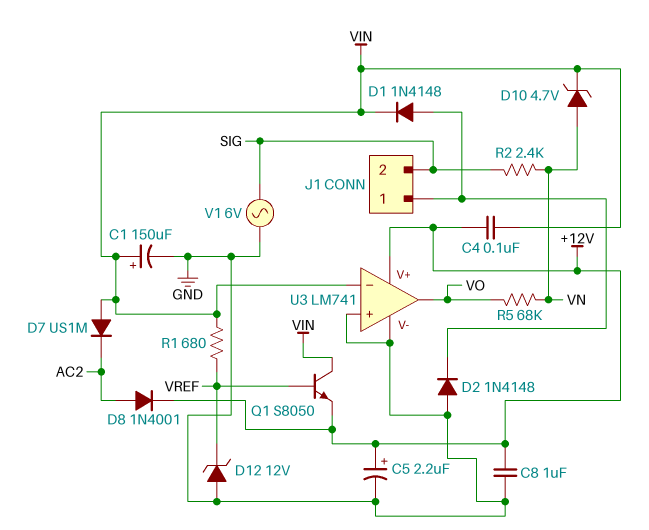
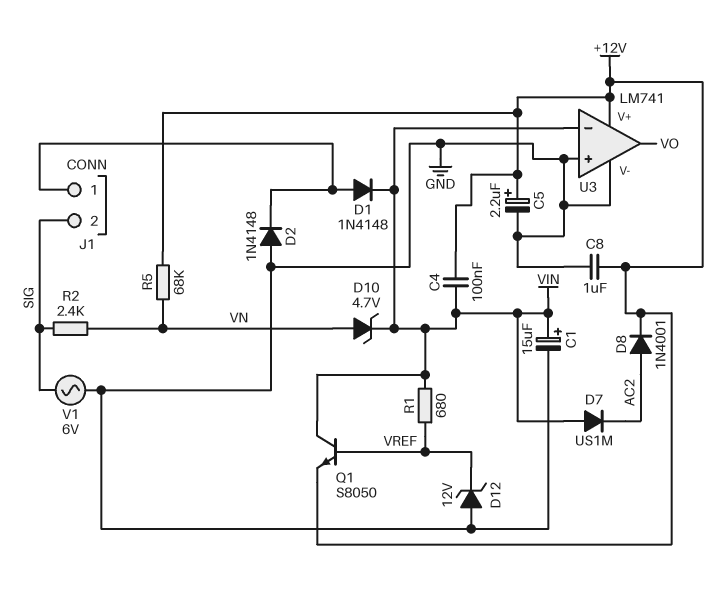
C1: 150uF (plus VIN, minus GND) -> 15uF (plus VIN, minus GND)
R5: 68k (VN, VO) -> 68k (+12V, VN)

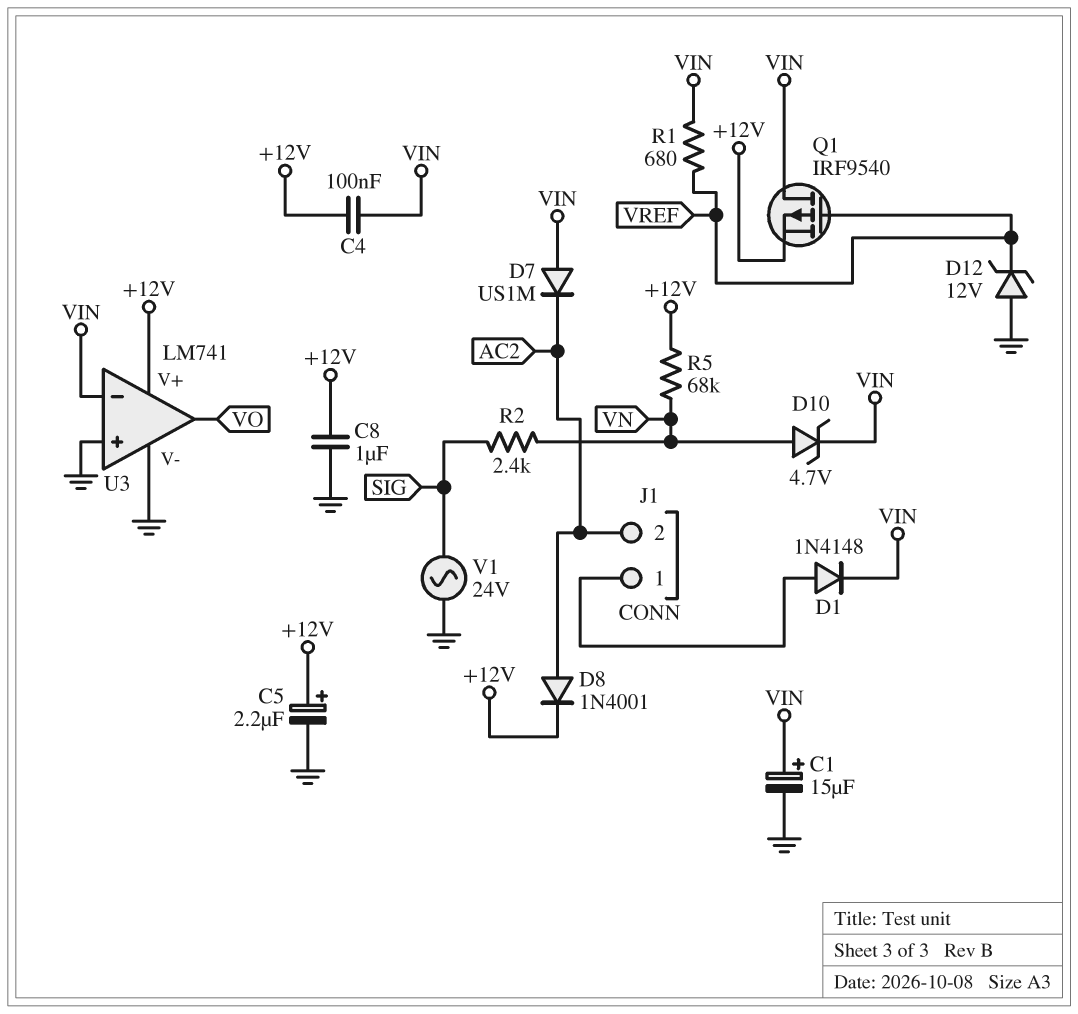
D2: diode 1N4148 (A GND, K J1/1) -> none
J1 pin 2: SIG -> AC2
Q1: NPN S8050 (B VREF, C VIN, E +12V) -> PMOS IRF9540 (G VREF, D VIN, S +12V)
V1: AC 6V (GND, SIG) -> AC 24V (GND, SIG)

